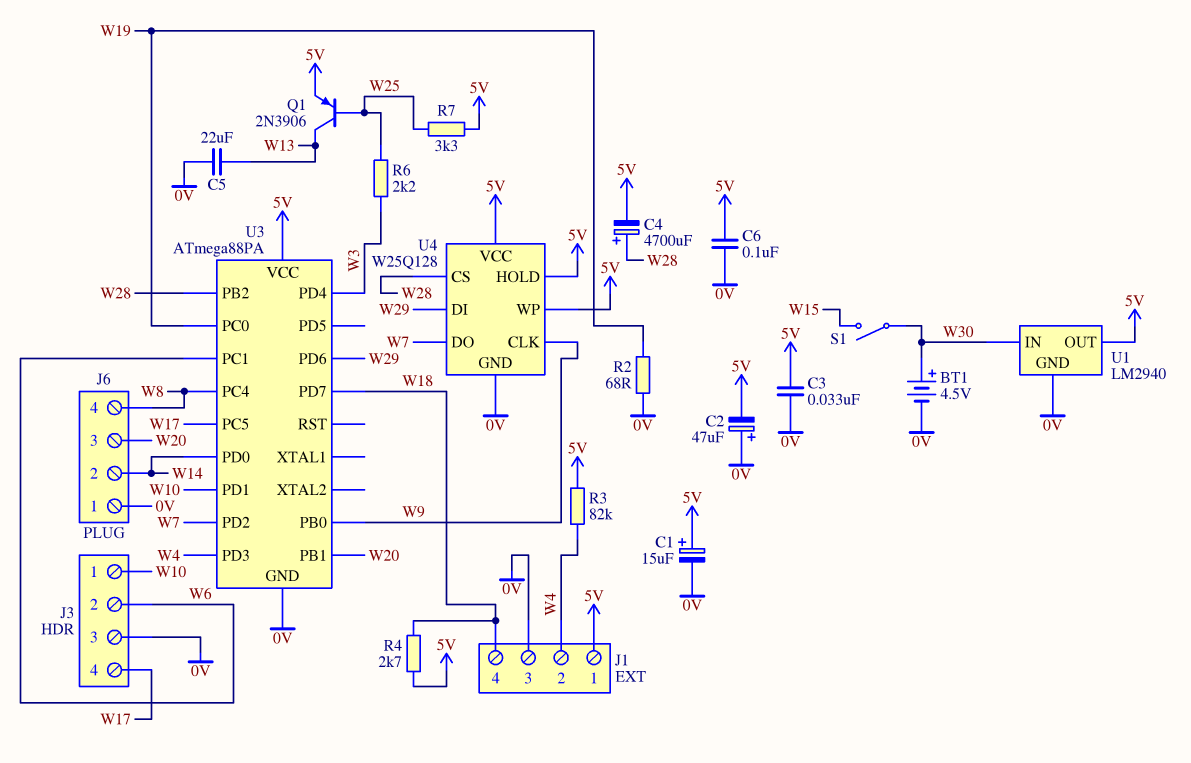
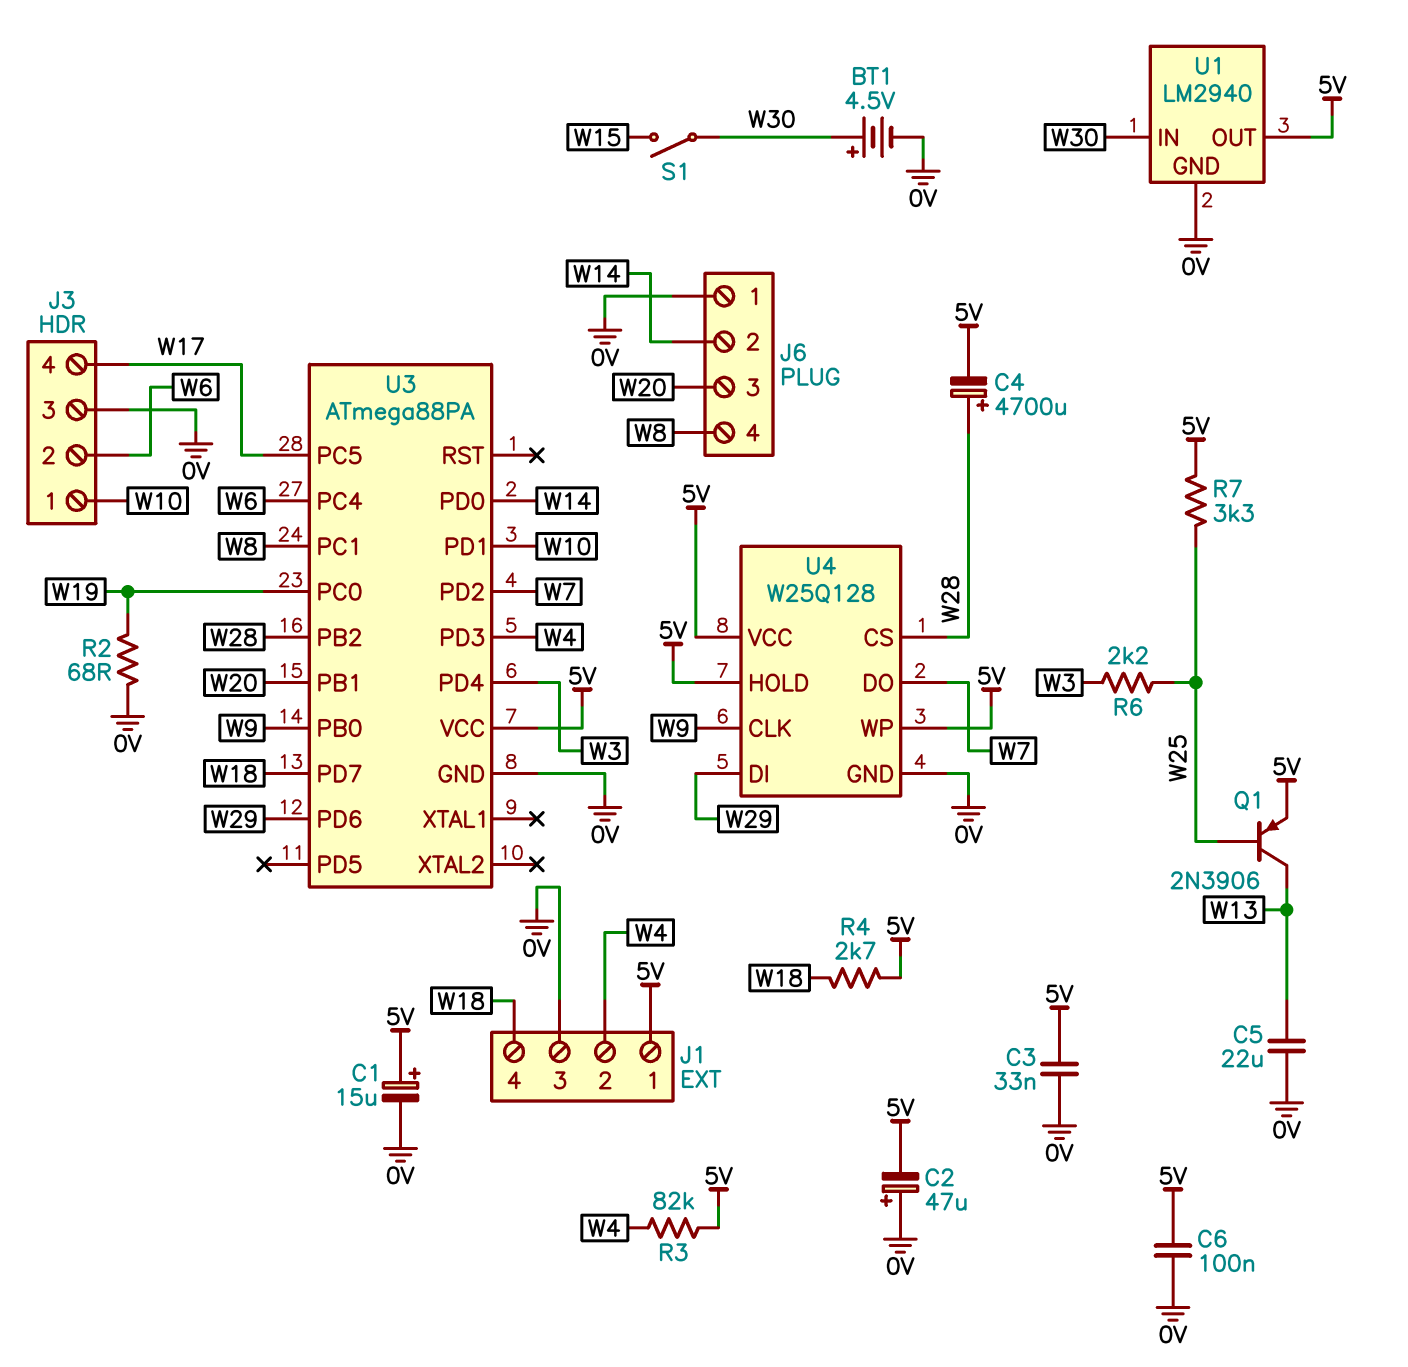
U3 pin PC1: W6 -> W8
U3 pin PC4: W8 -> W6

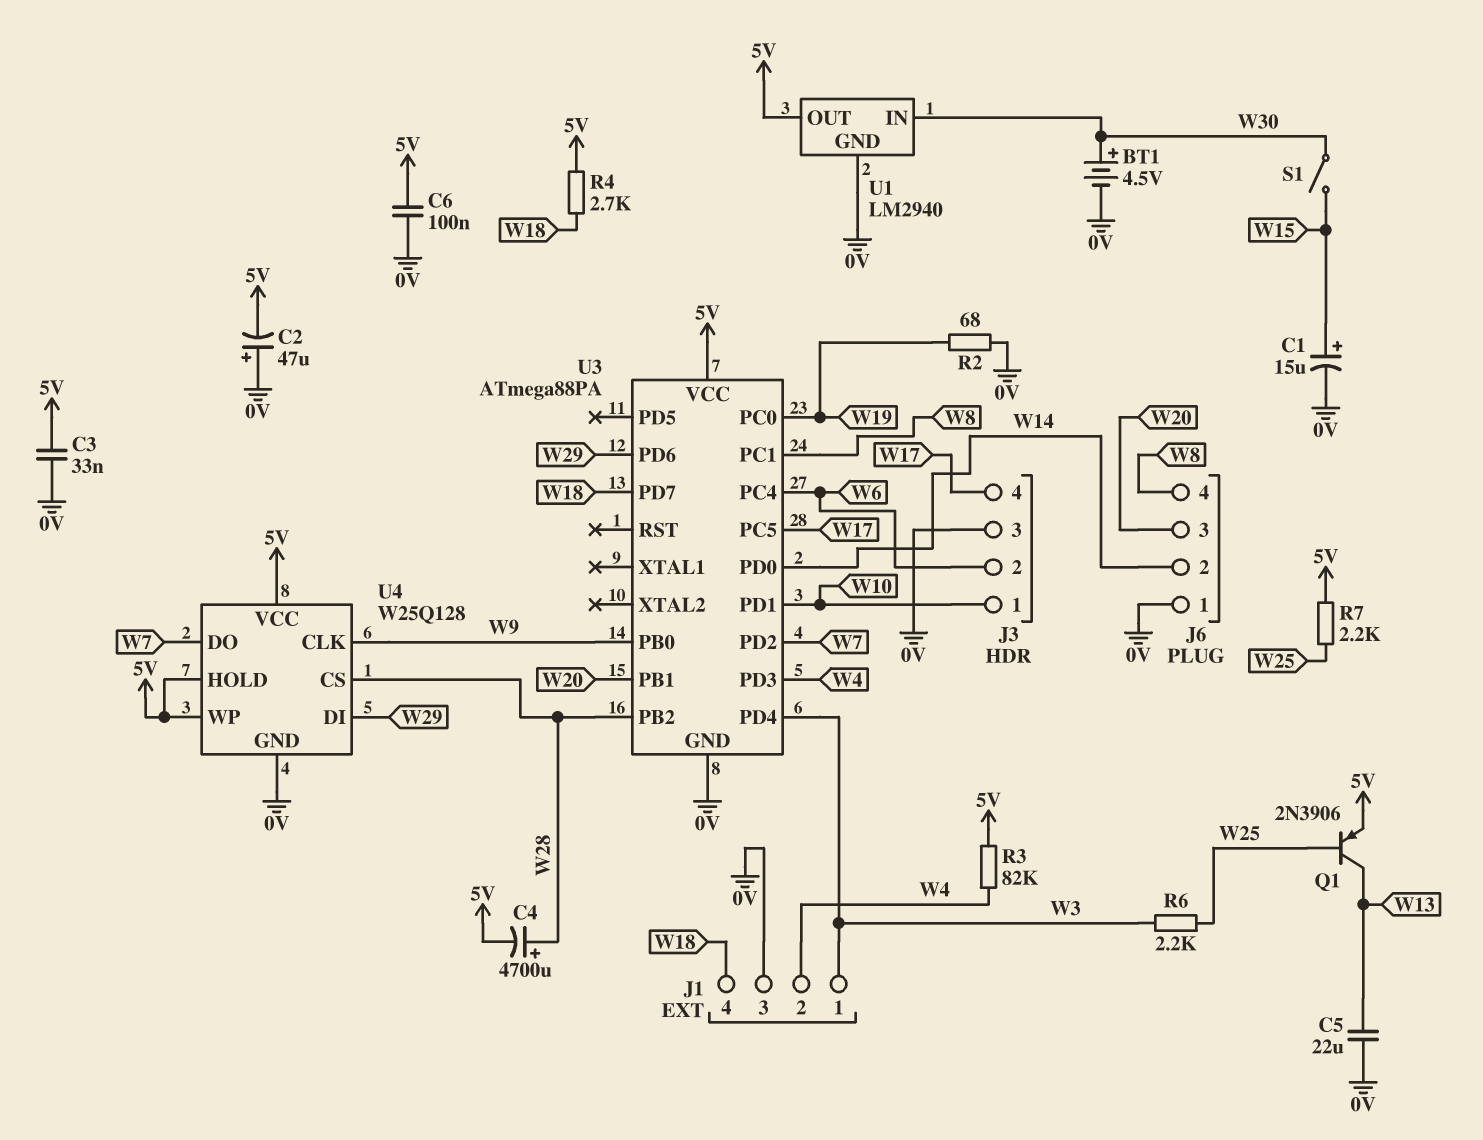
C1: 15uF (plus 5V, minus 0V) -> 15uF (plus W15, minus 0V)
J1 pin 1: 5V -> W3
R7: 3.3k (5V, W25) -> 2.2k (5V, W25)

